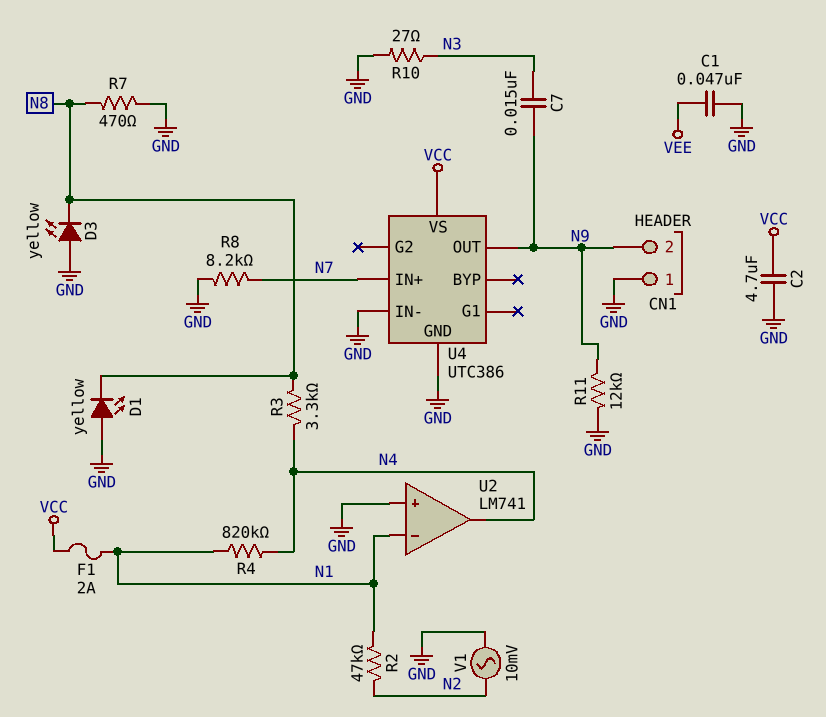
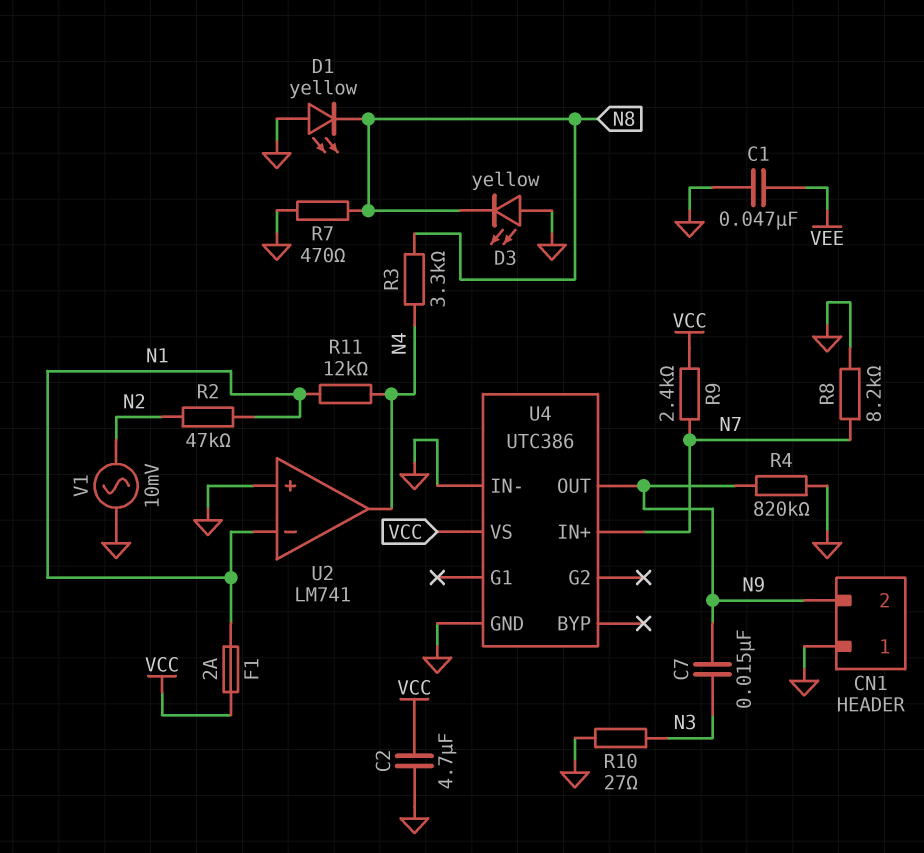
R4: 820k (N1, N4) -> 820k (GND, N9)
R9: none -> 2.4k (N7, VCC)
R11: 12k (GND, N9) -> 12k (N1, N4)

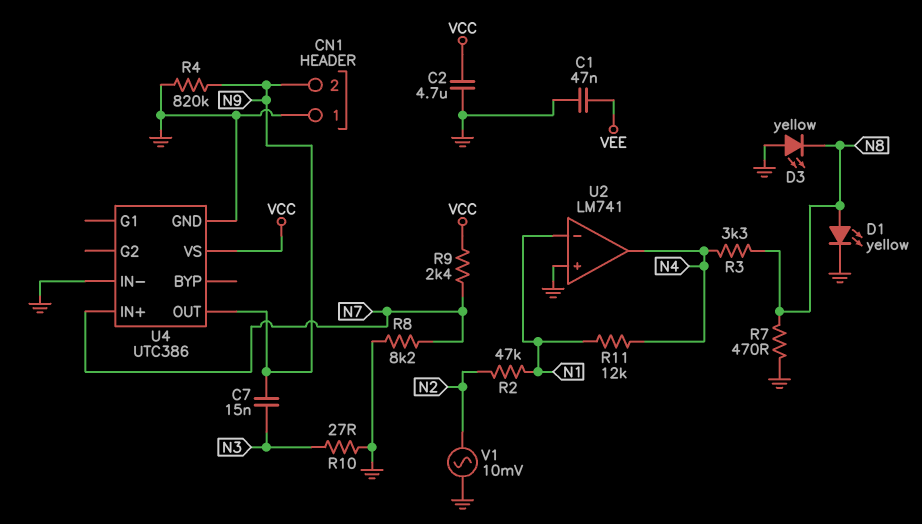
D1: LED yellow (A GND, K N8) -> LED yellow (A N8, K GND)
F1: 2A (N1, VCC) -> none

